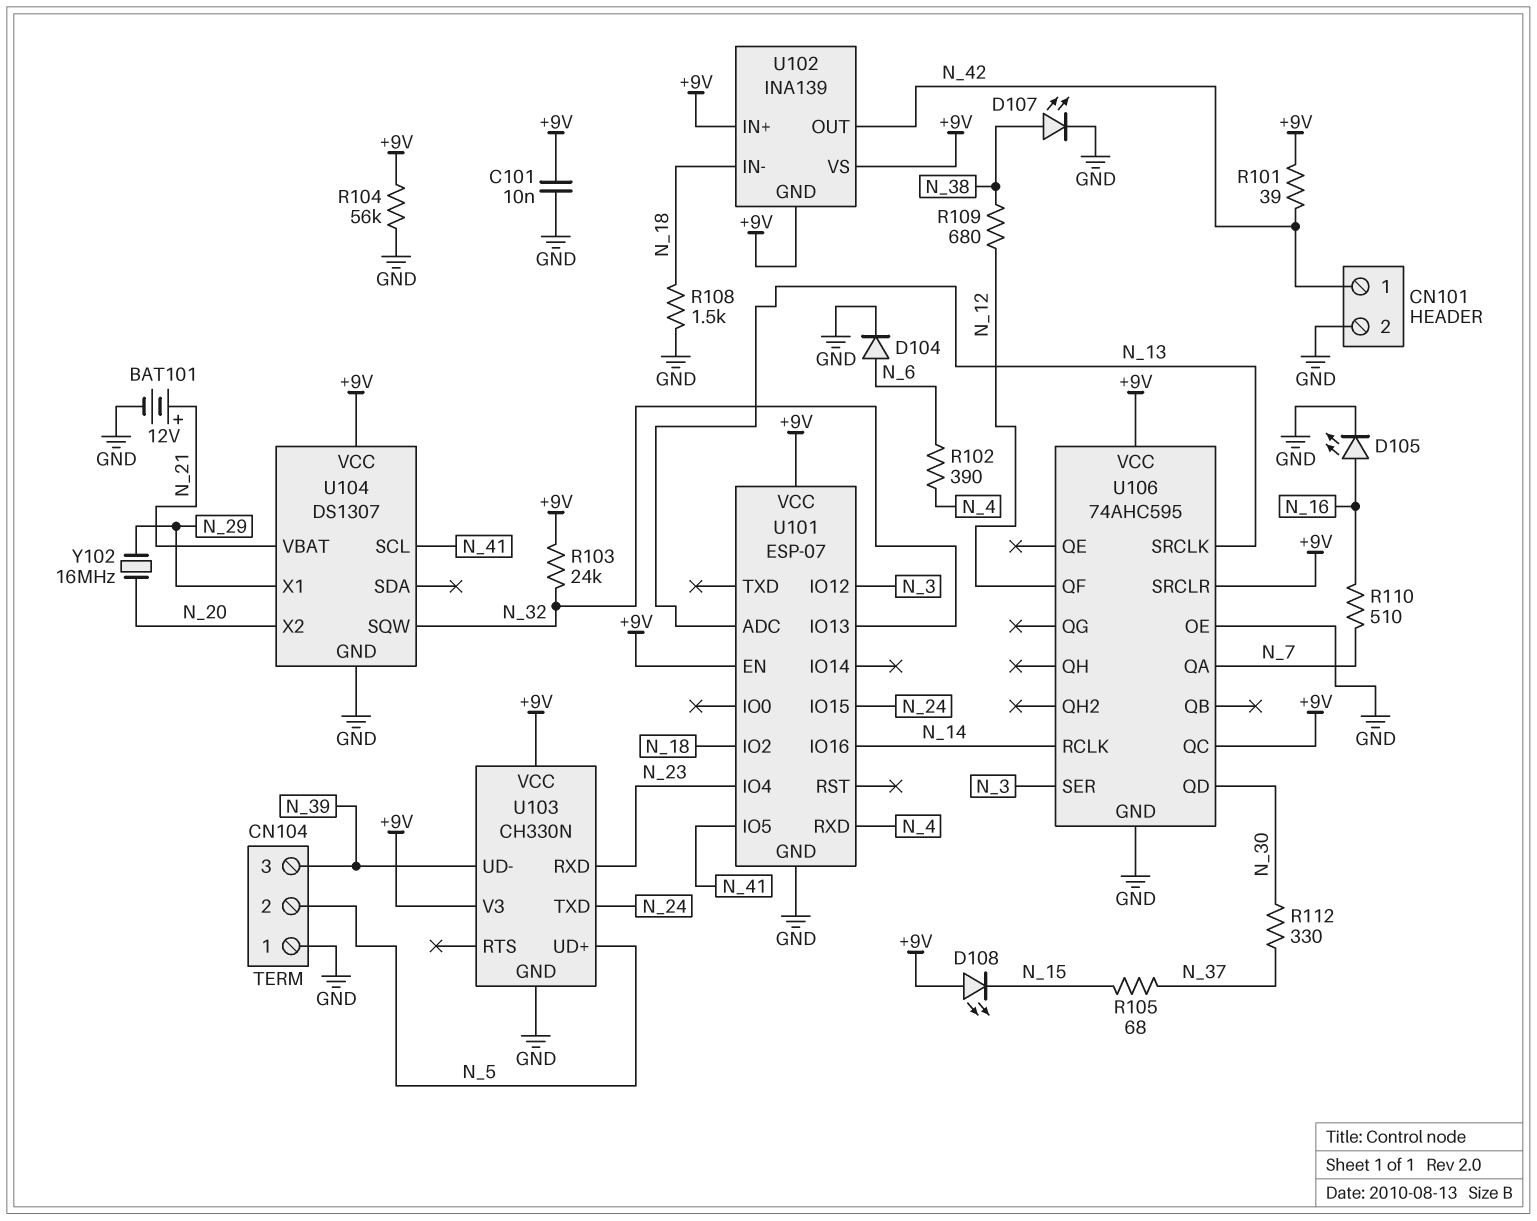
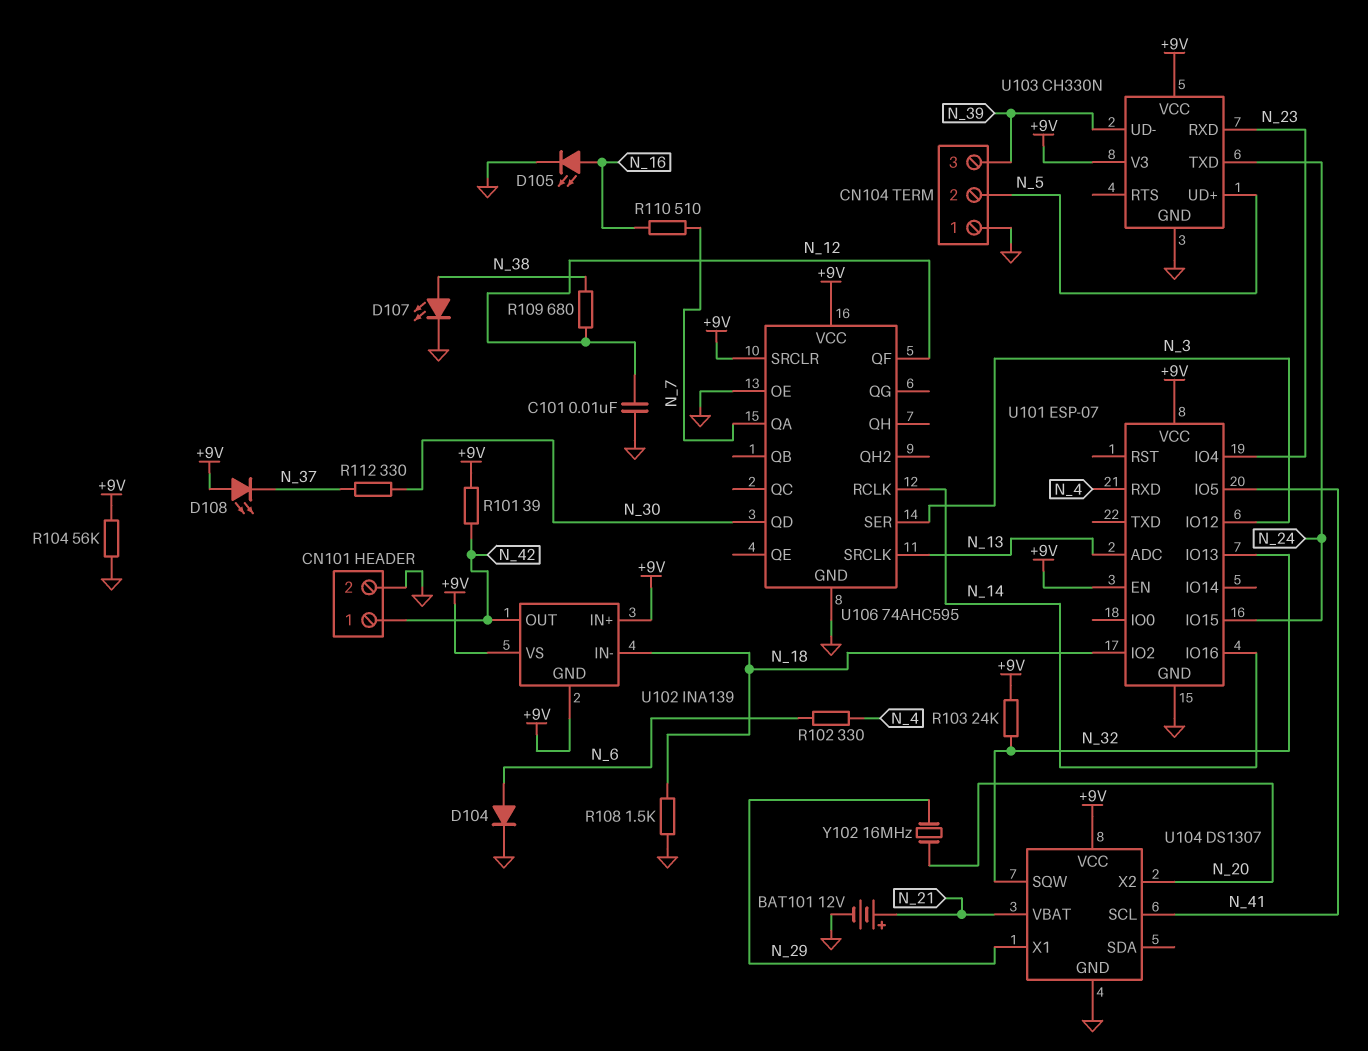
C101: 10nF (+9V, GND) -> 10nF (GND, N_12)
D108: LED (A +9V, K N_15) -> LED (A +9V, K N_37)
R102: 390 (N_4, N_6) -> 330 (N_4, N_6)
R105: 68 (N_15, N_37) -> none
U106 pin QC: +9V -> none

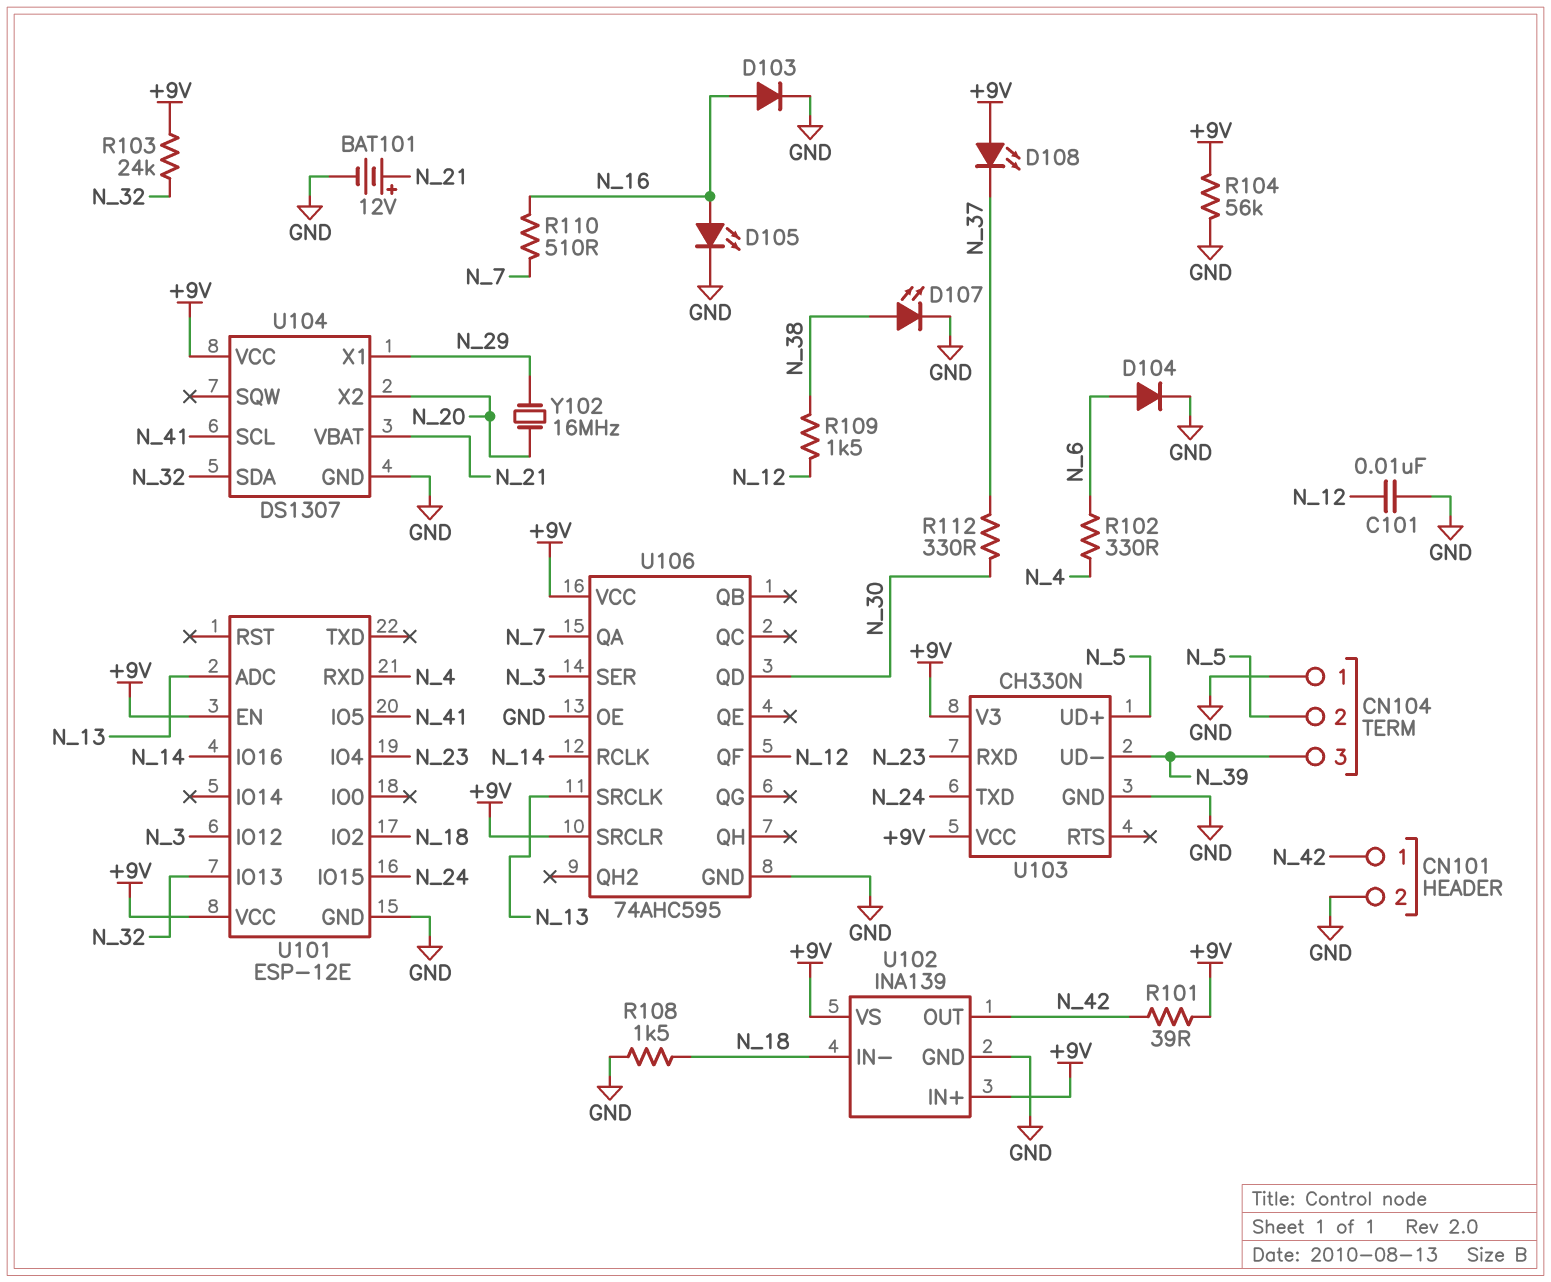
D103: none -> diode (A N_16, K GND)
R109: 680 (N_12, N_38) -> 1.5k (N_12, N_38)
U101: ESP-07 -> ESP-12E
U102 pin GND: +9V -> GND
U104 pin SDA: none -> N_32
U104 pin SQW: N_32 -> none

